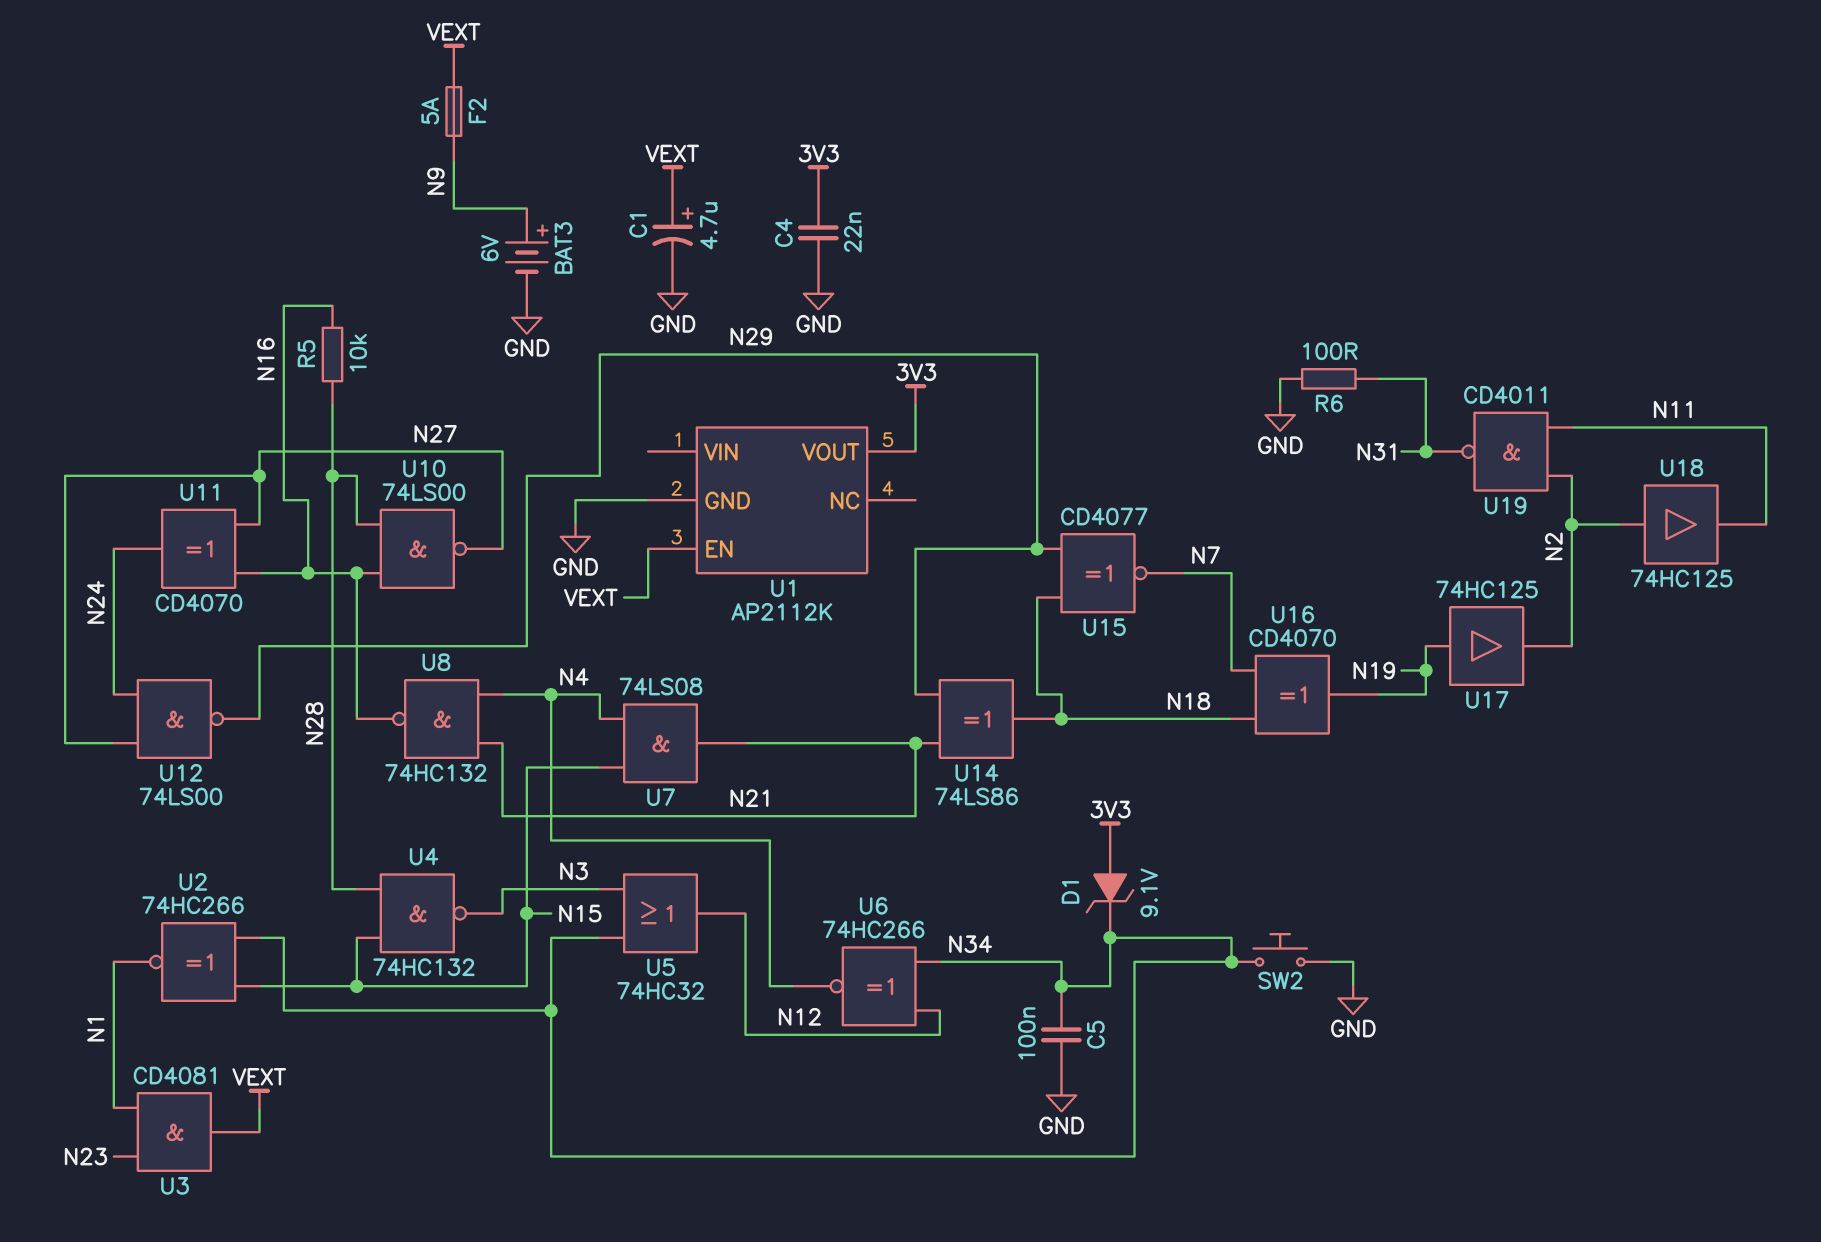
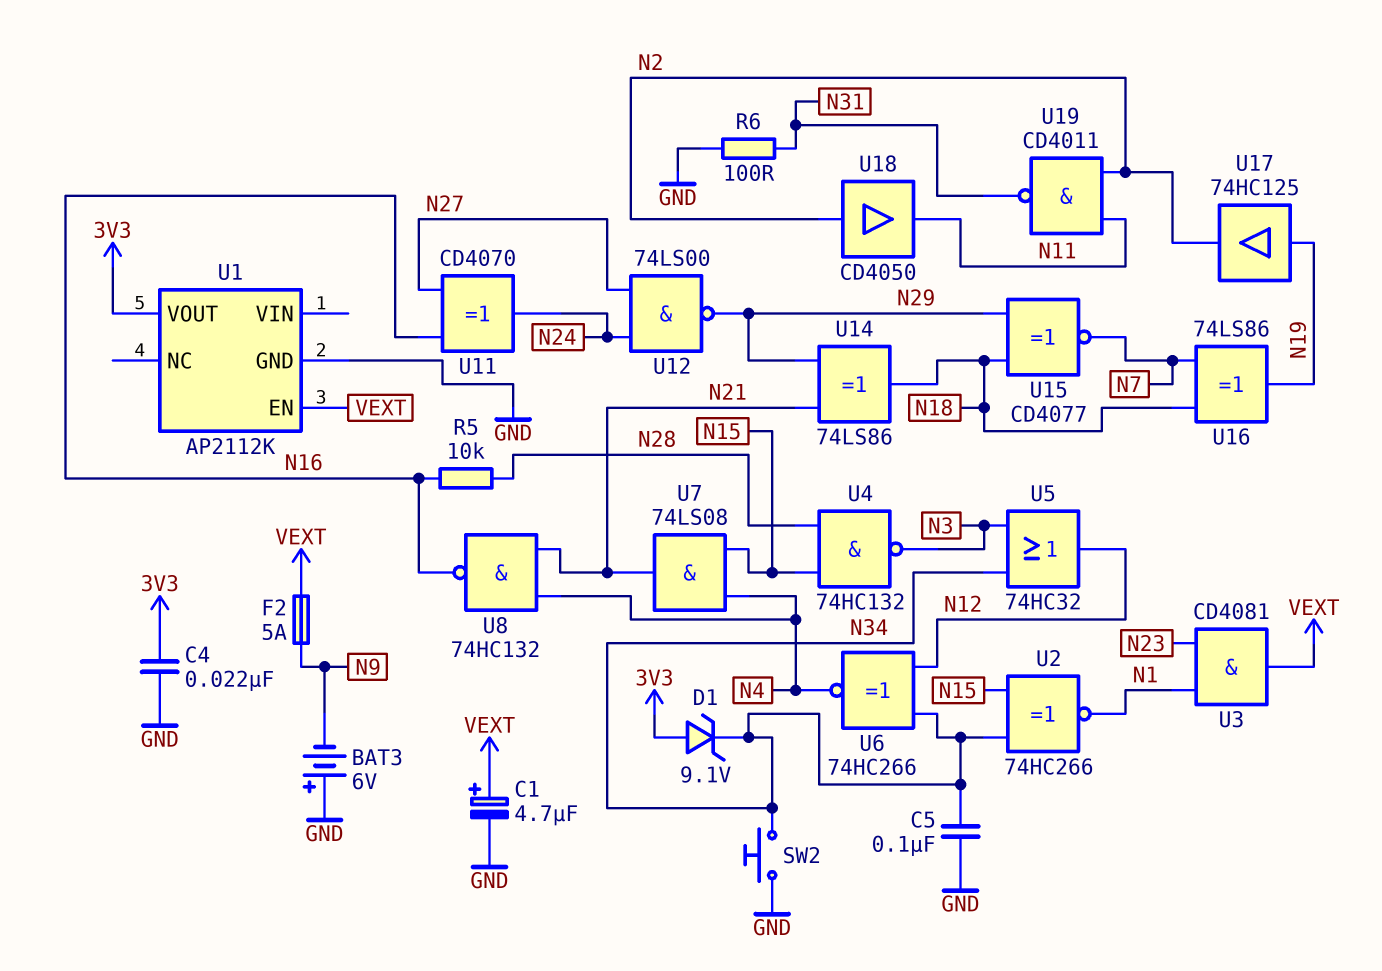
BAT3: 6V (plus N9, minus GND) -> 6V (plus GND, minus N9)
U10: NAND 74LS00 (in N16, in N28, out N27) -> none
U16: XOR CD4070 (in N7, in N18, out N19) -> XOR 74LS86 (in N7, in N18, out N19)
U18: buffer 74HC125 (in N2, out N11) -> buffer CD4050 (in N2, out N11)

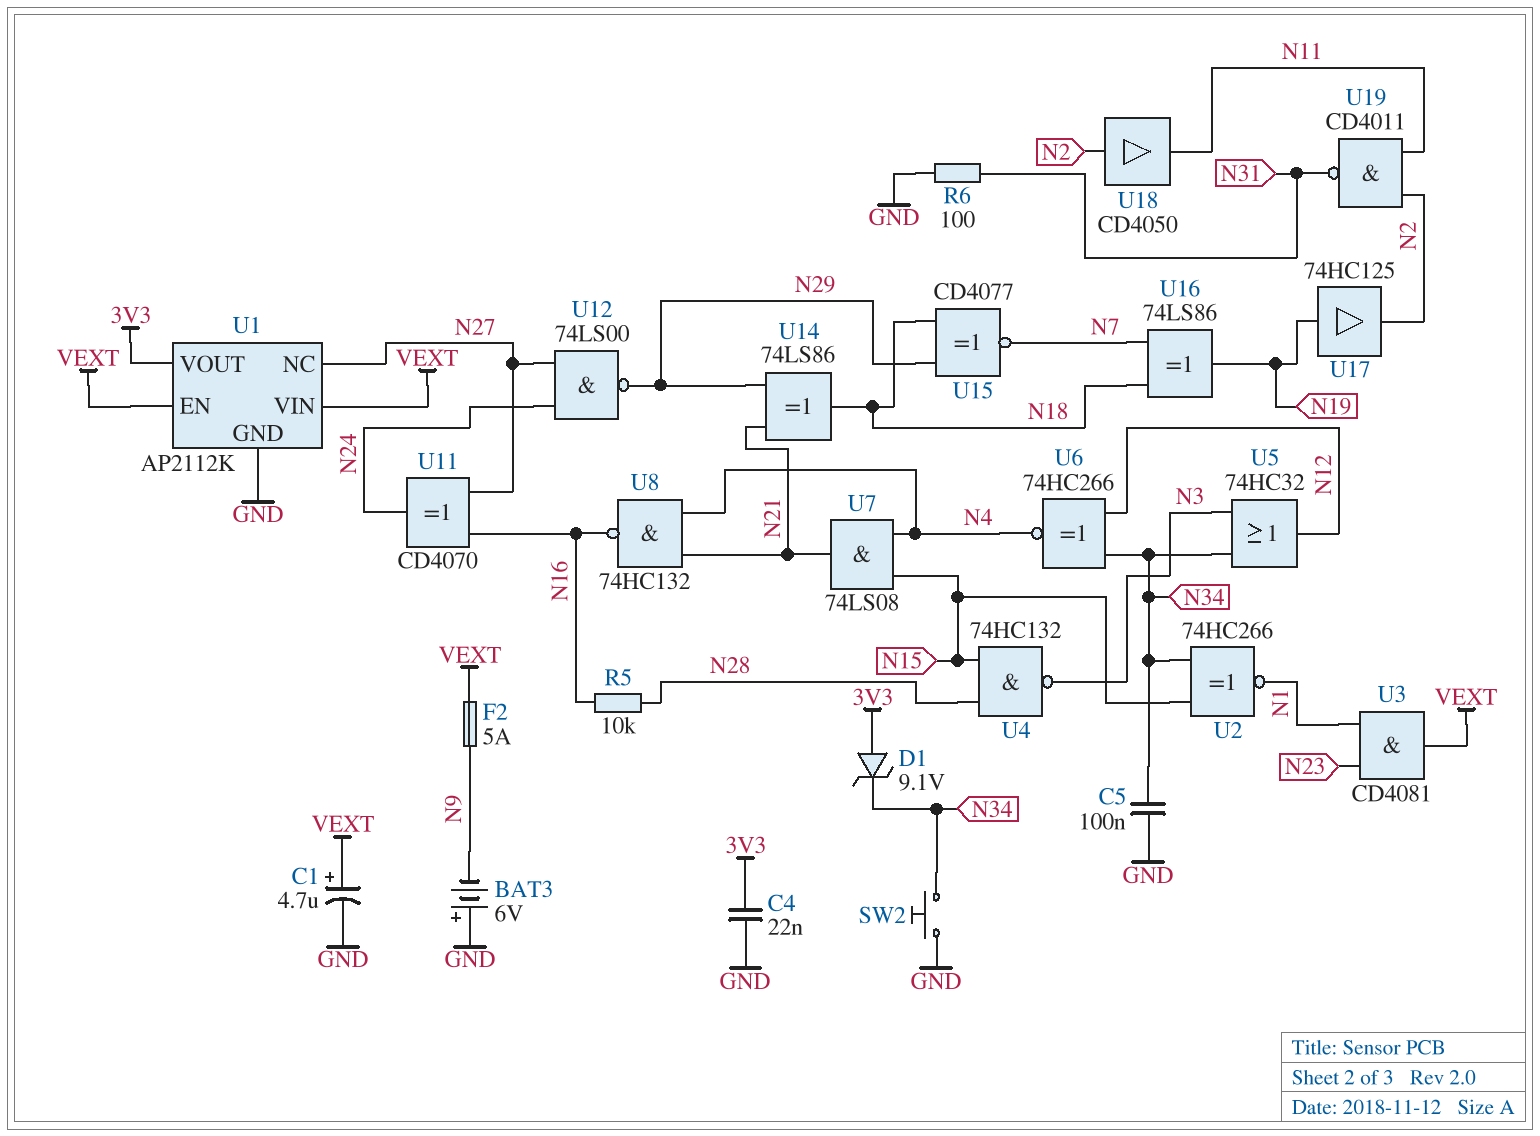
U1 pin NC: none -> N27
U1 pin VIN: none -> VEXT

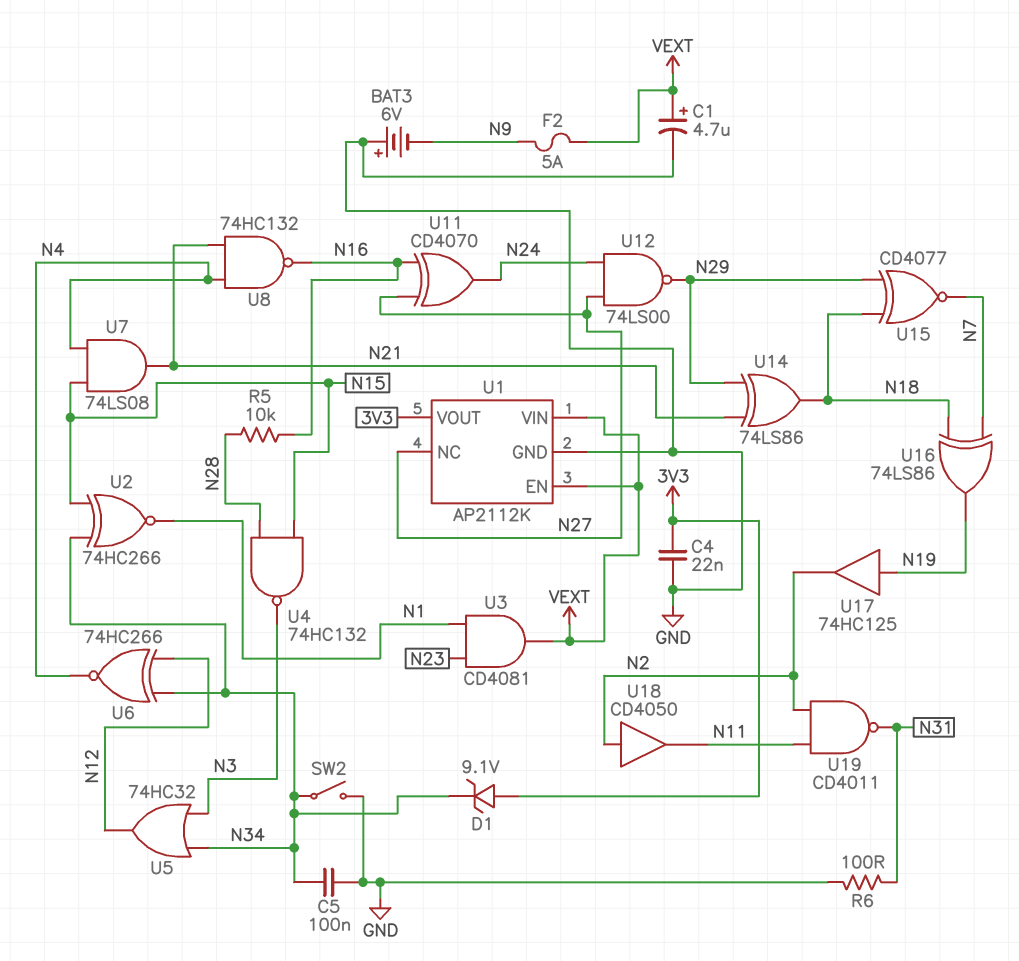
SW2: button (GND, N34) -> switch (GND, N34)

